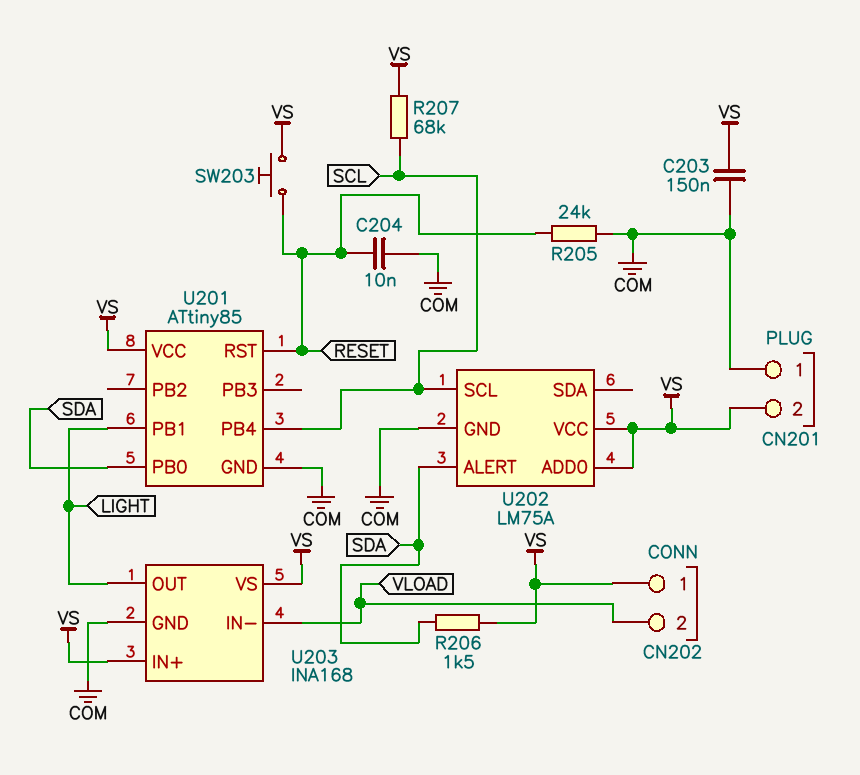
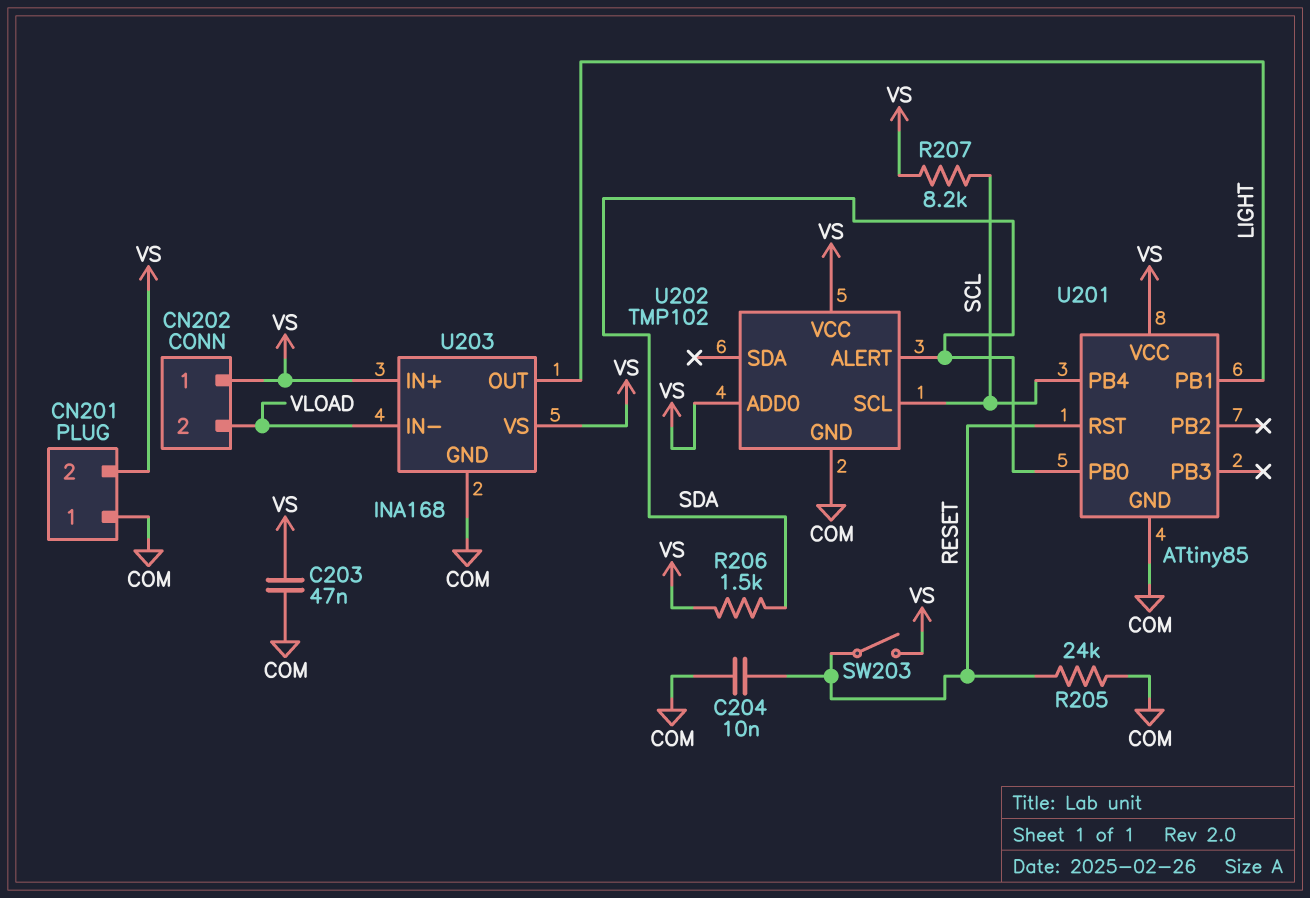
C203: 150nF (COM, VS) -> 47nF (COM, VS)
R207: 68k (SCL, VS) -> 8.2k (SCL, VS)
SW203: button (RESET, VS) -> switch (RESET, VS)
U202: LM75A -> TMP102

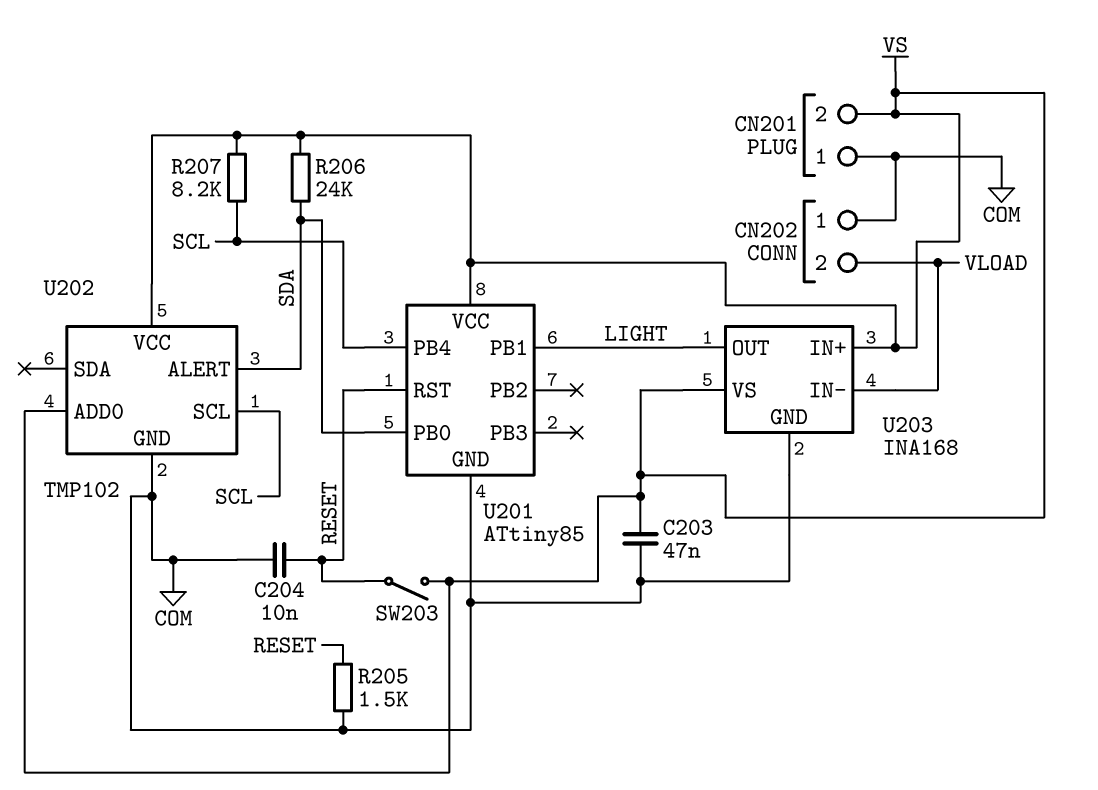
CN202 pin 1: VS -> COM
R205: 24k (COM, RESET) -> 1.5k (COM, RESET)
R206: 1.5k (SDA, VS) -> 24k (SDA, VS)

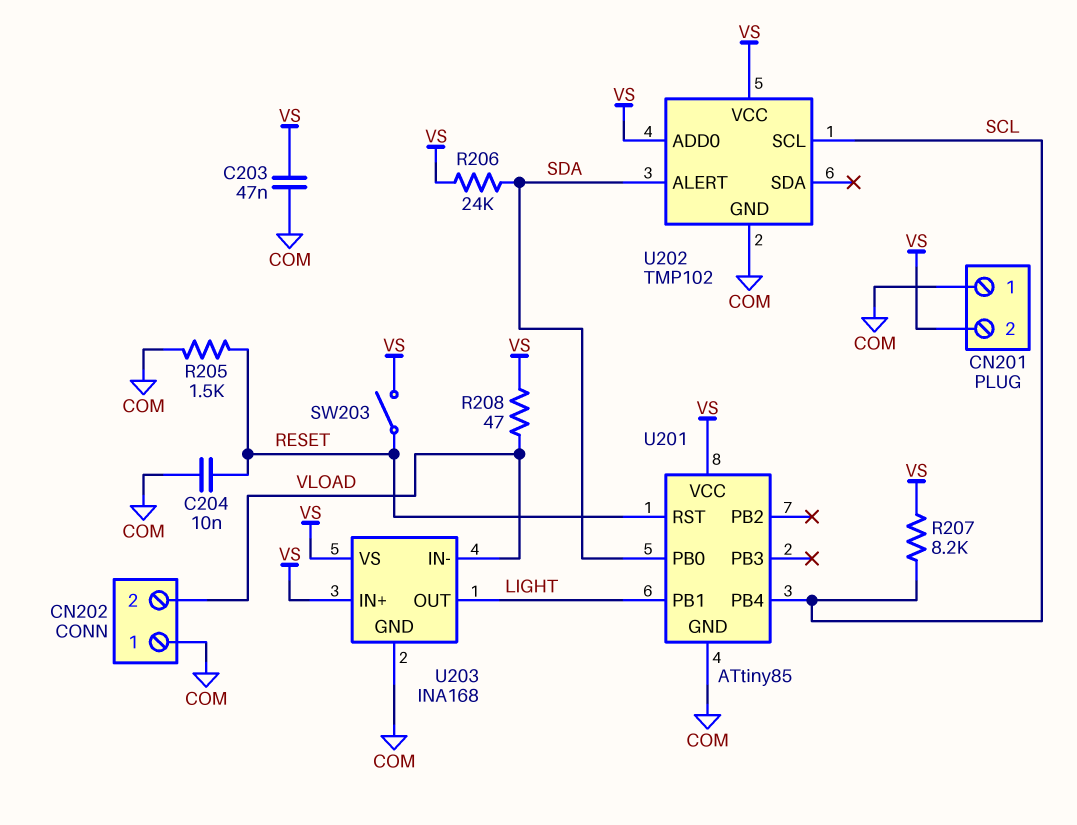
R208: none -> 47 (VLOAD, VS)

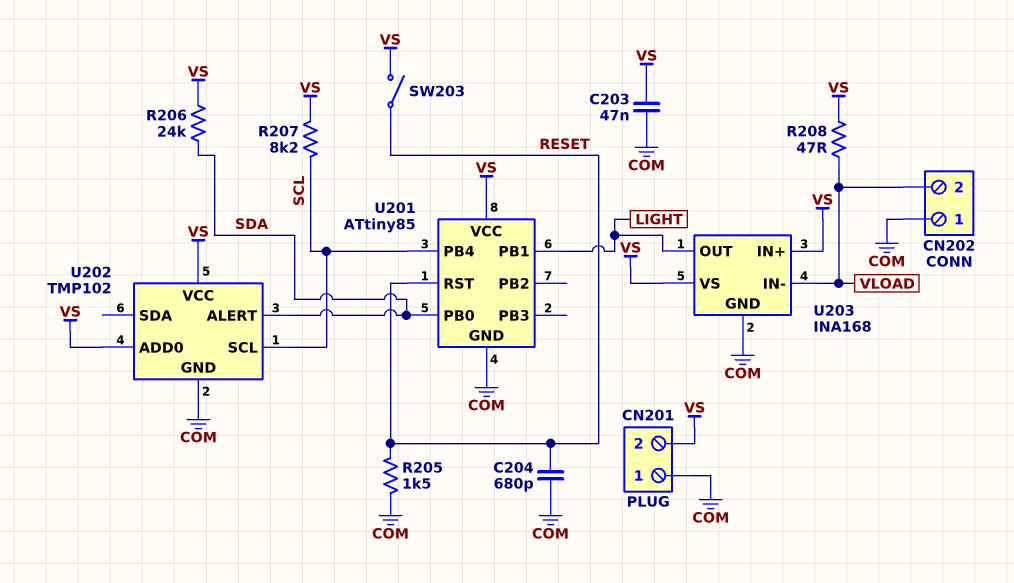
C204: 10nF (COM, RESET) -> 680pF (COM, RESET)

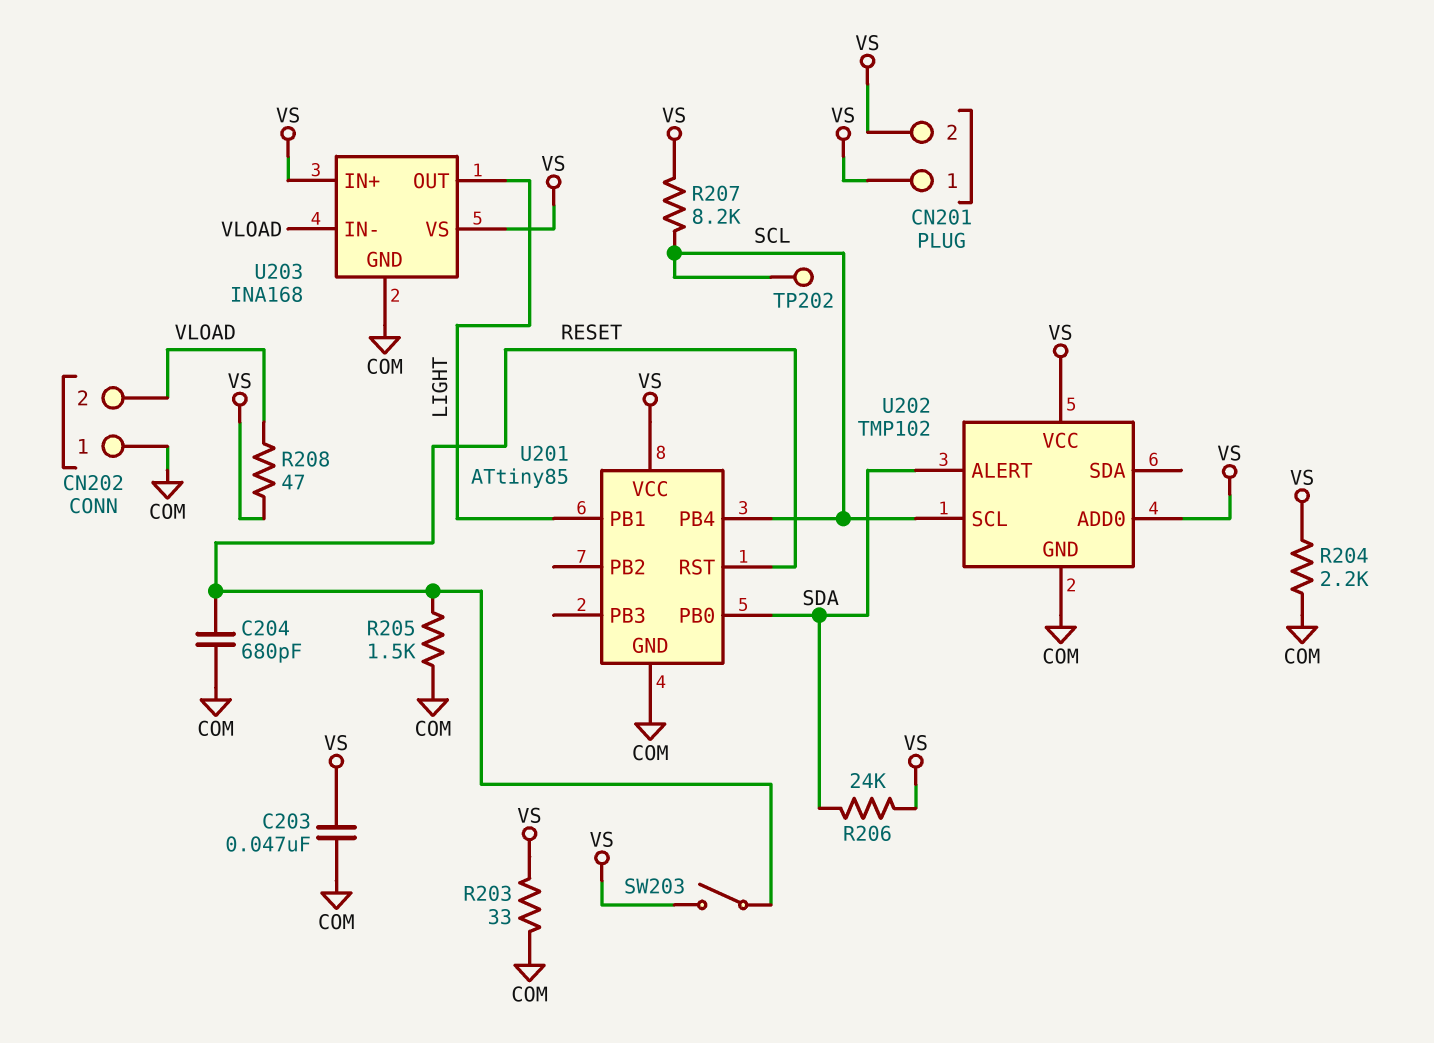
CN201 pin 1: COM -> VS
R203: none -> 33 (COM, VS)
R204: none -> 2.2k (COM, VS)
TP202: none -> test point (SCL)

